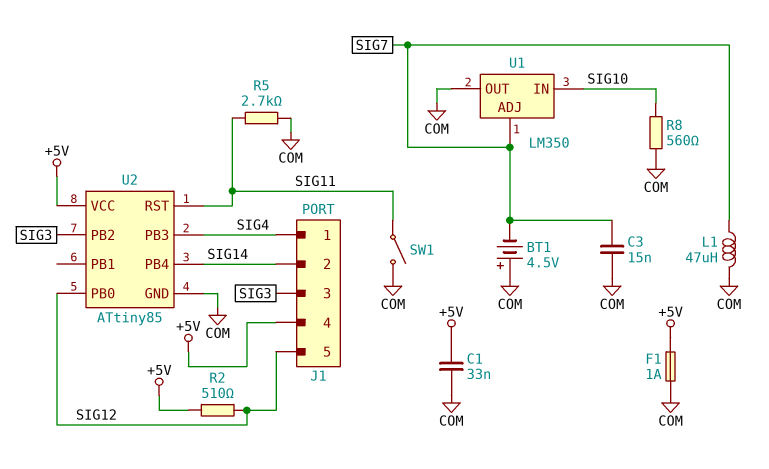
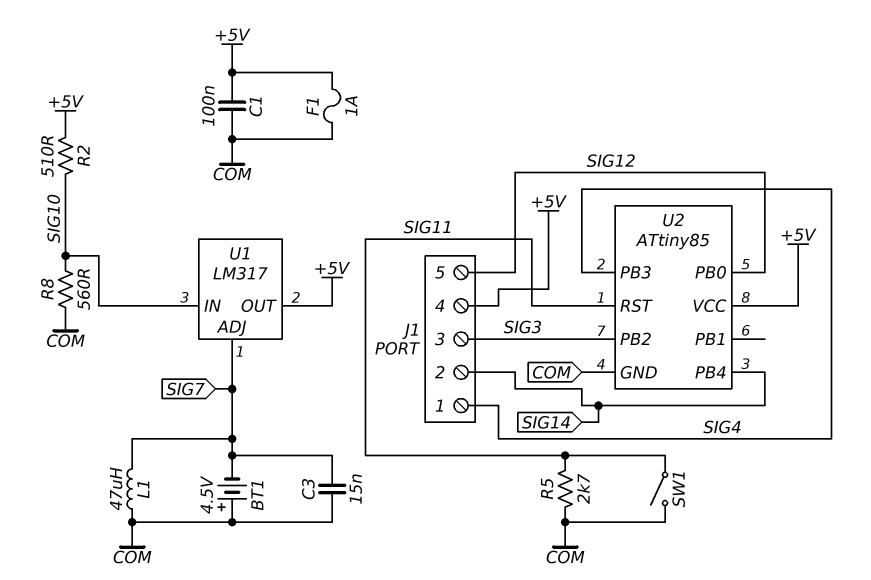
C1: 33nF (+5V, COM) -> 100nF (+5V, COM)
R2: 510 (+5V, SIG12) -> 510 (+5V, SIG10)
U1: LM350 -> LM317
U1 pin OUT: COM -> +5V

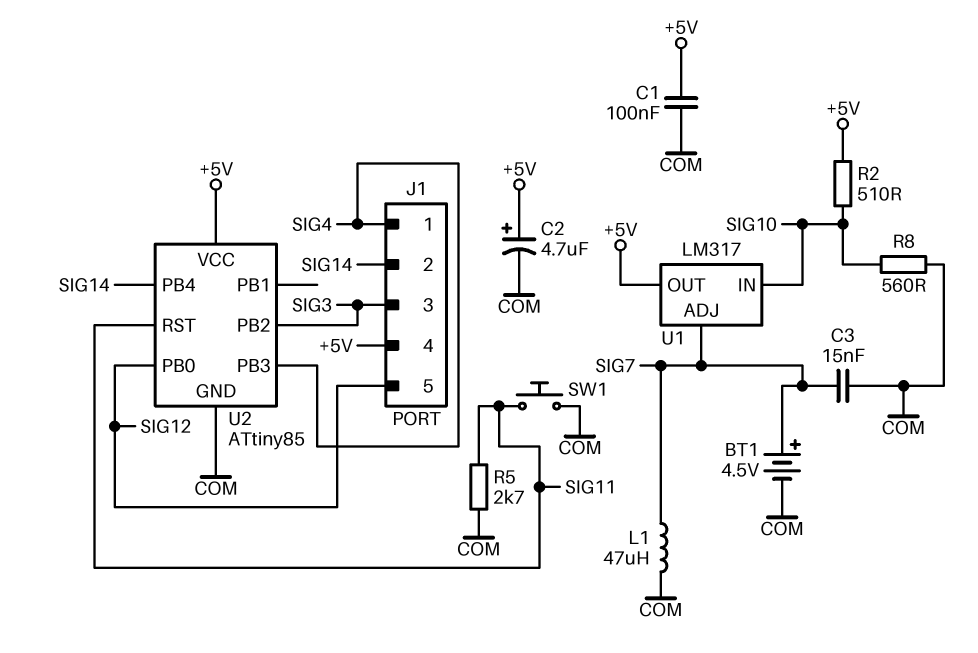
BT1: 4.5V (plus COM, minus SIG7) -> 4.5V (plus SIG7, minus COM)
C2: none -> 4.7uF (plus +5V, minus COM)
F1: 1A (+5V, COM) -> none
SW1: switch (COM, SIG11) -> button (COM, SIG11)

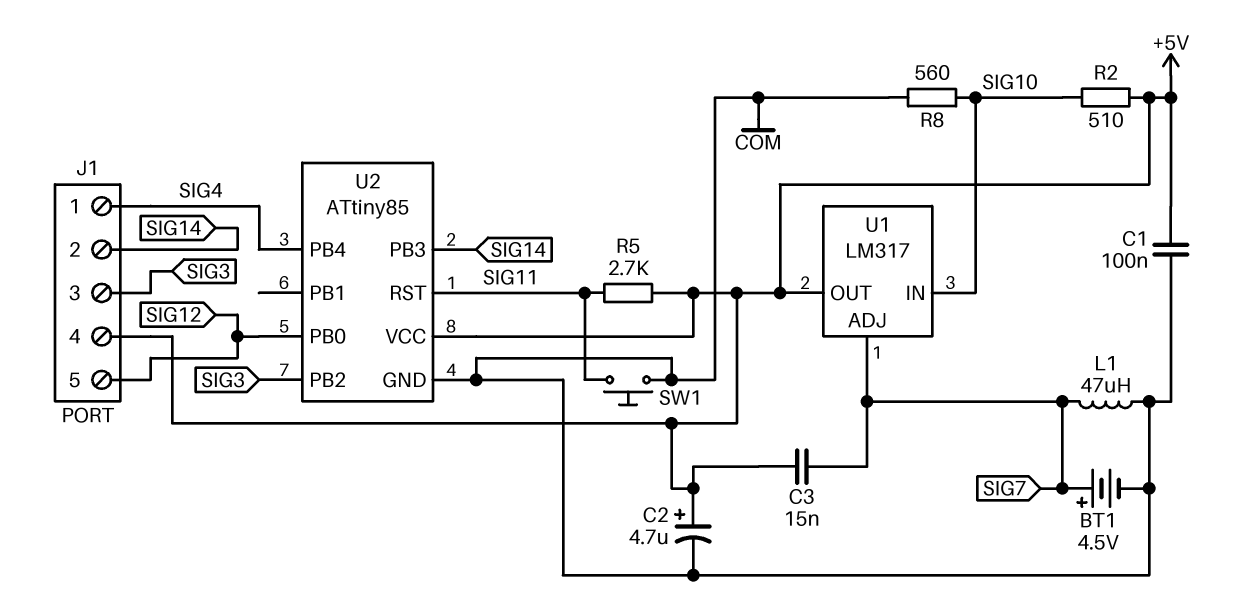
C3: 15nF (COM, SIG7) -> 15nF (+5V, SIG7)
R5: 2.7k (COM, SIG11) -> 2.7k (+5V, SIG11)
U2 pin PB3: SIG4 -> SIG14
U2 pin PB4: SIG14 -> SIG4

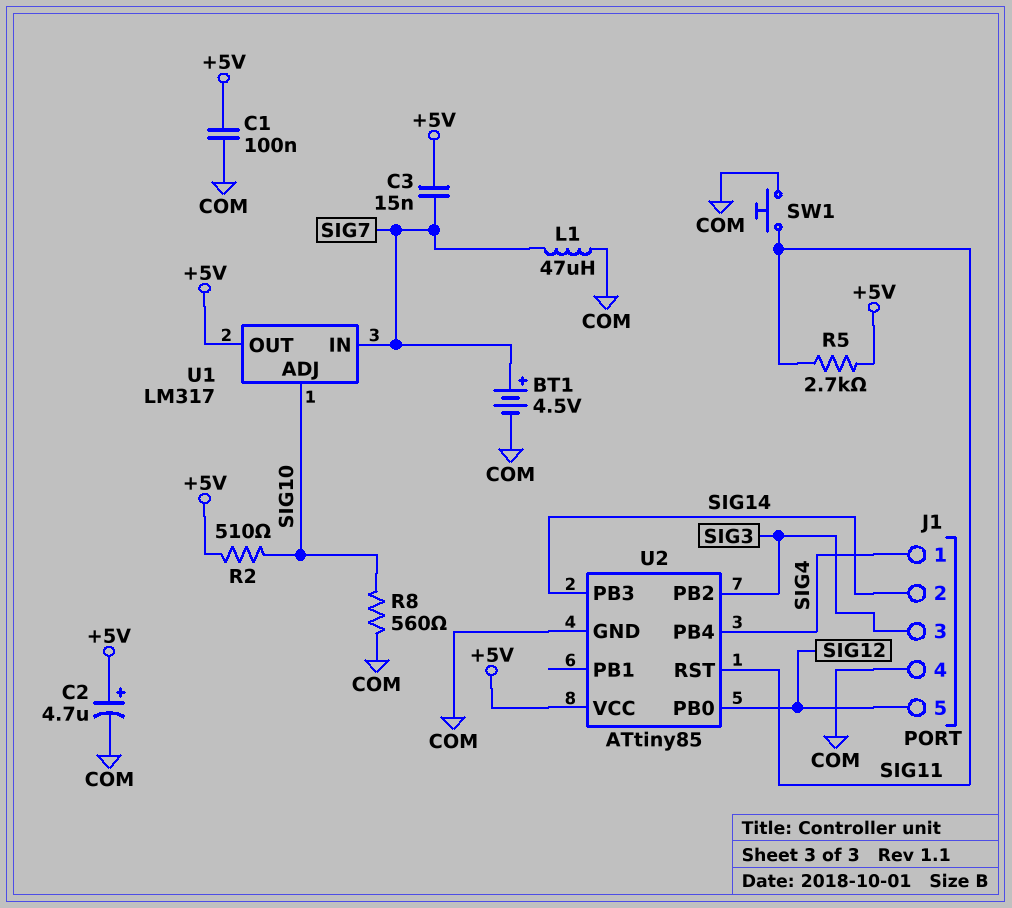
J1 pin 4: +5V -> COM
U1 pin ADJ: SIG7 -> SIG10
U1 pin IN: SIG10 -> SIG7

